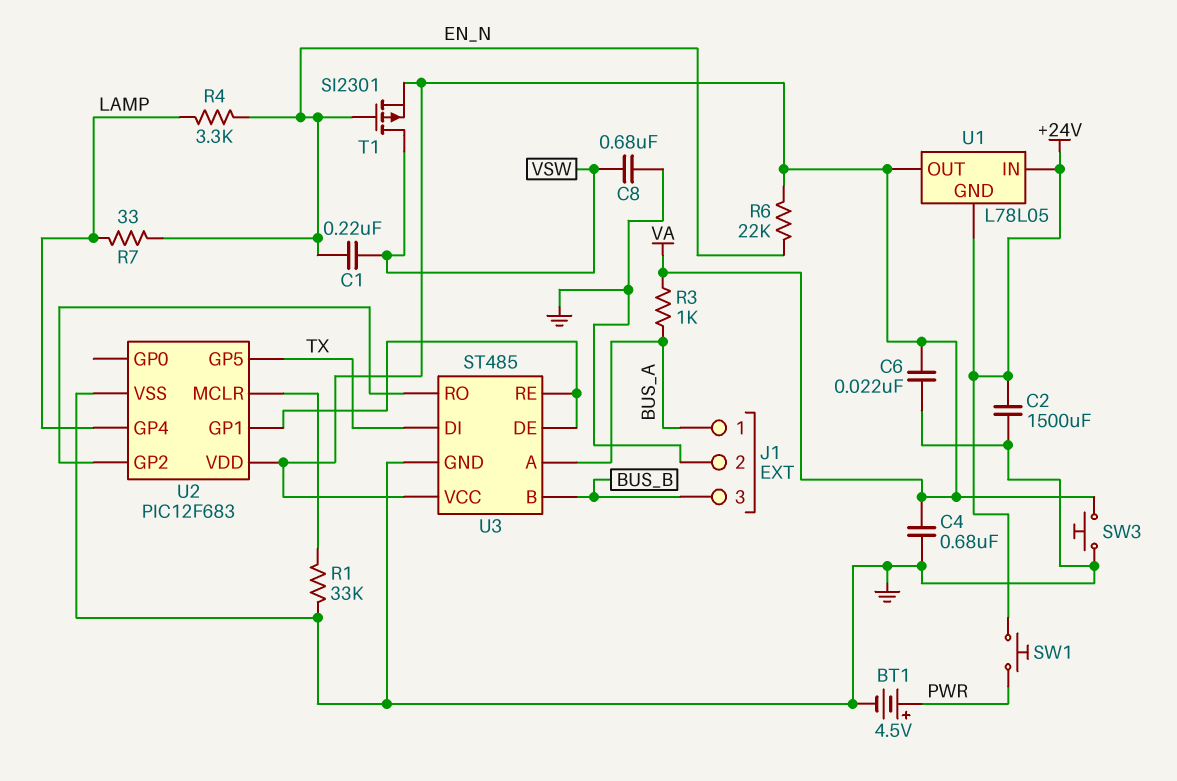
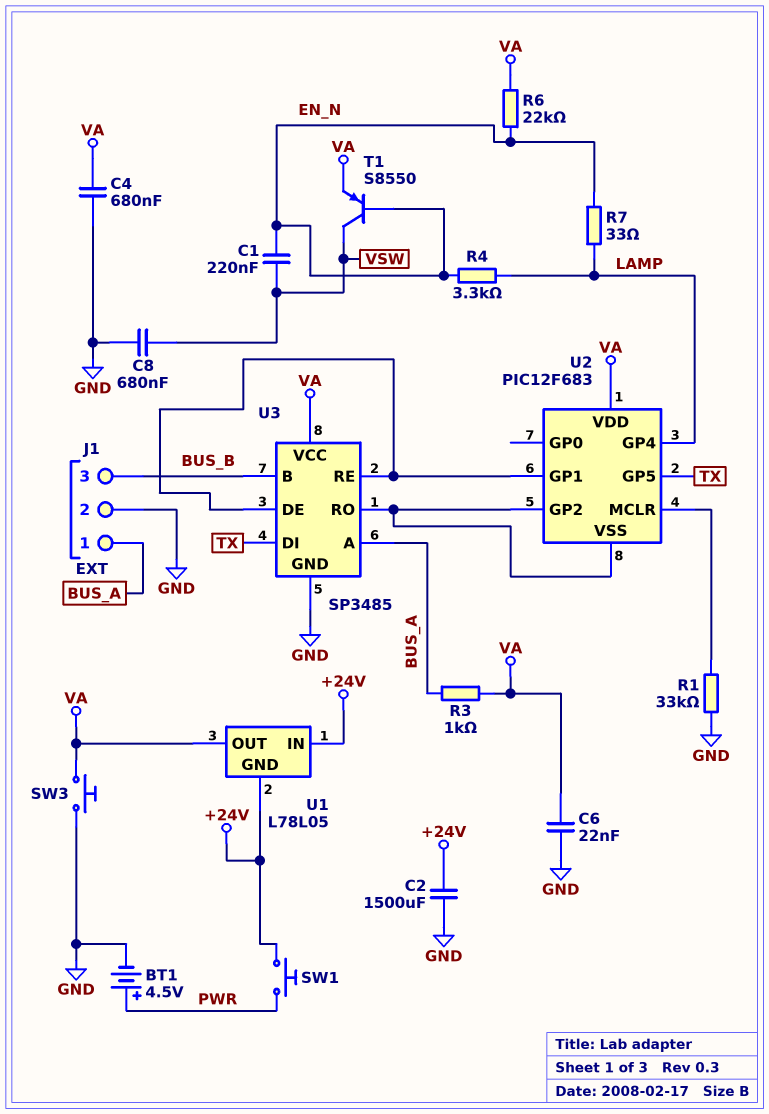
T1: PMOS SI2301 (G EN_N, D VSW, S VA) -> PNP S8550 (B EN_N, C VSW, E VA)
U2 pin VSS: GND -> U2/GP2
U3: ST485 -> SP3485

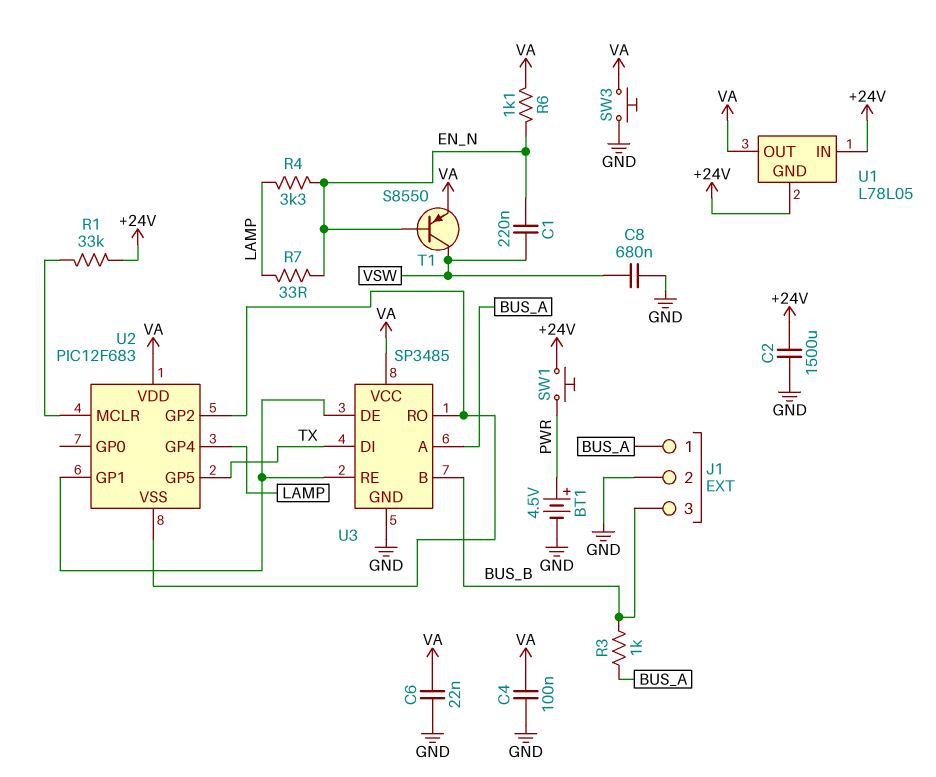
C4: 680nF (GND, VA) -> 100nF (GND, VA)
R1: 33k (GND, U2/MCLR) -> 33k (+24V, U2/MCLR)
R3: 1k (BUS_A, VA) -> 1k (BUS_A, BUS_B)
R6: 22k (EN_N, VA) -> 1.1k (EN_N, VA)

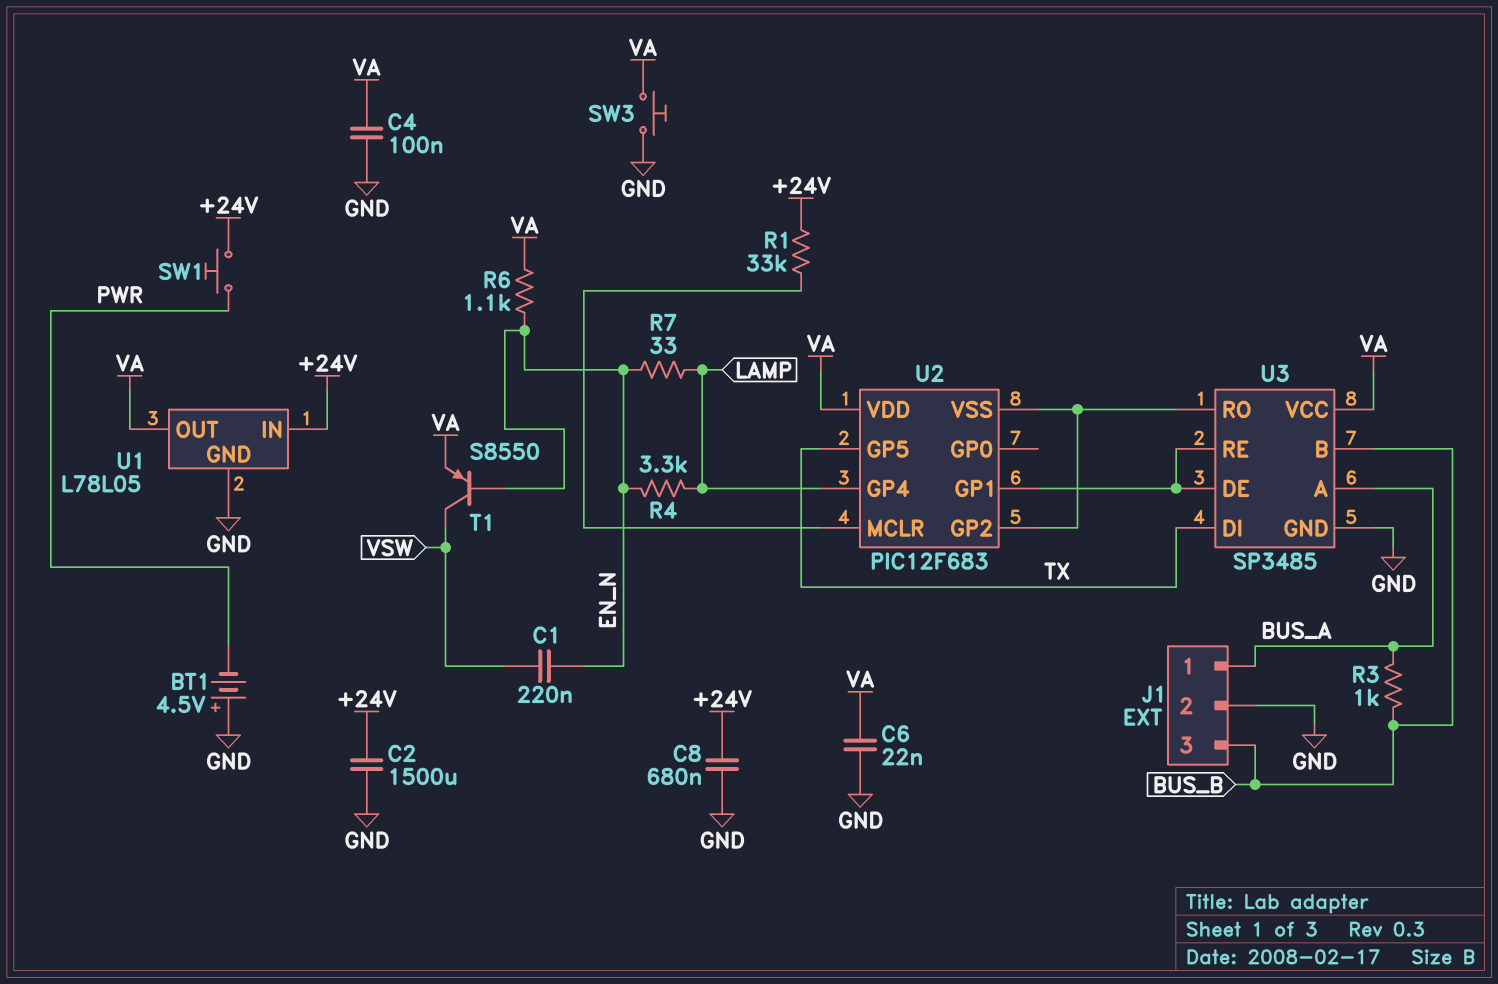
BT1: 4.5V (plus PWR, minus GND) -> 4.5V (plus GND, minus PWR)
C8: 680nF (GND, VSW) -> 680nF (+24V, GND)
U1 pin GND: +24V -> GND

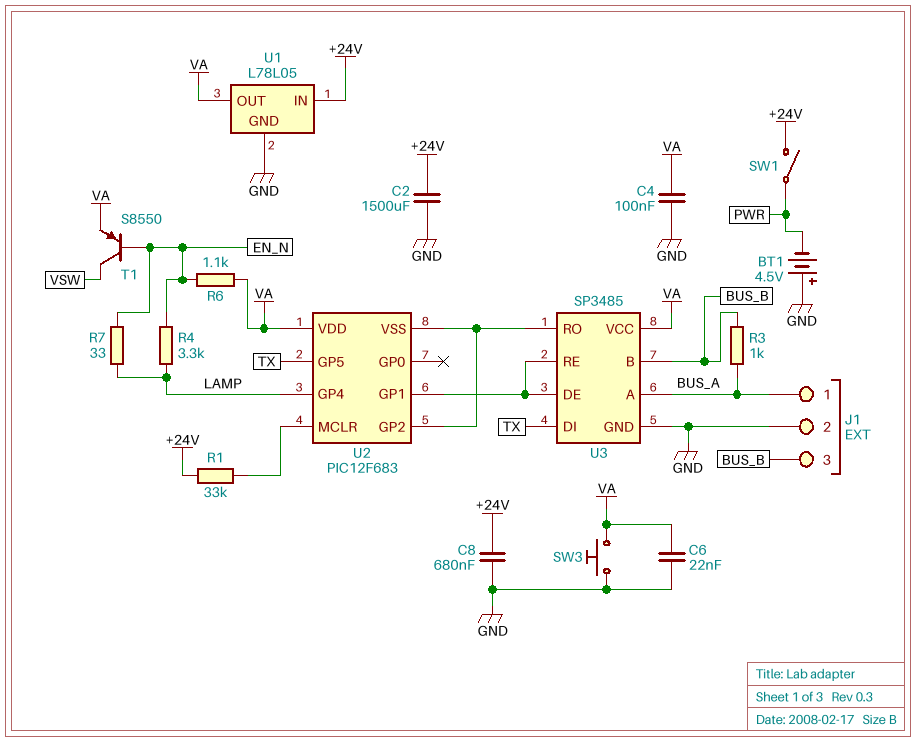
C1: 220nF (EN_N, VSW) -> none
SW1: button (+24V, PWR) -> switch (+24V, PWR)

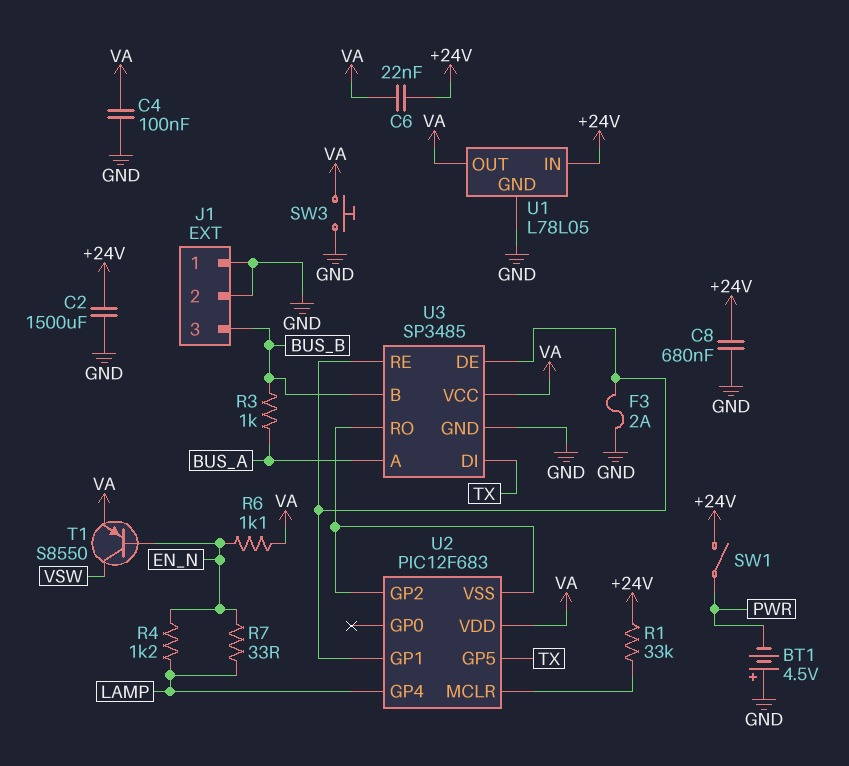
C6: 22nF (GND, VA) -> 22nF (+24V, VA)
F3: none -> 2A (GND, U2/GP1)
J1 pin 1: BUS_A -> GND
R4: 3.3k (EN_N, LAMP) -> 1.2k (EN_N, LAMP)

